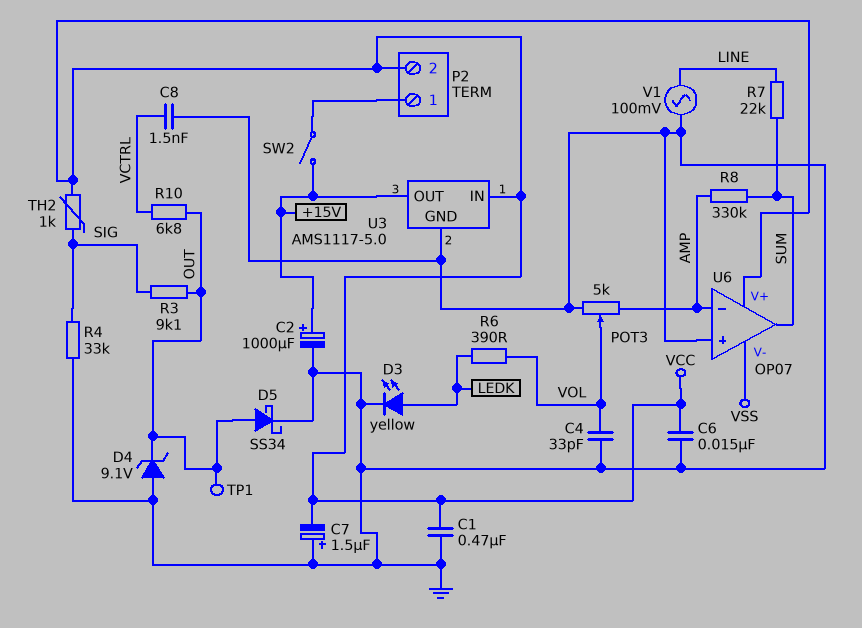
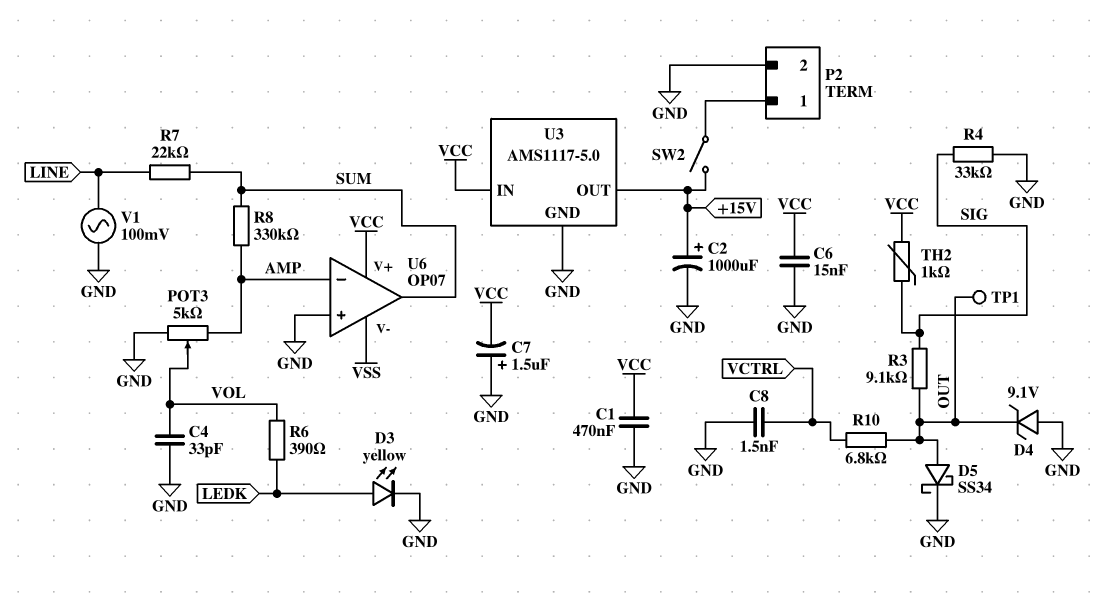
P2 pin 2: VCC -> GND

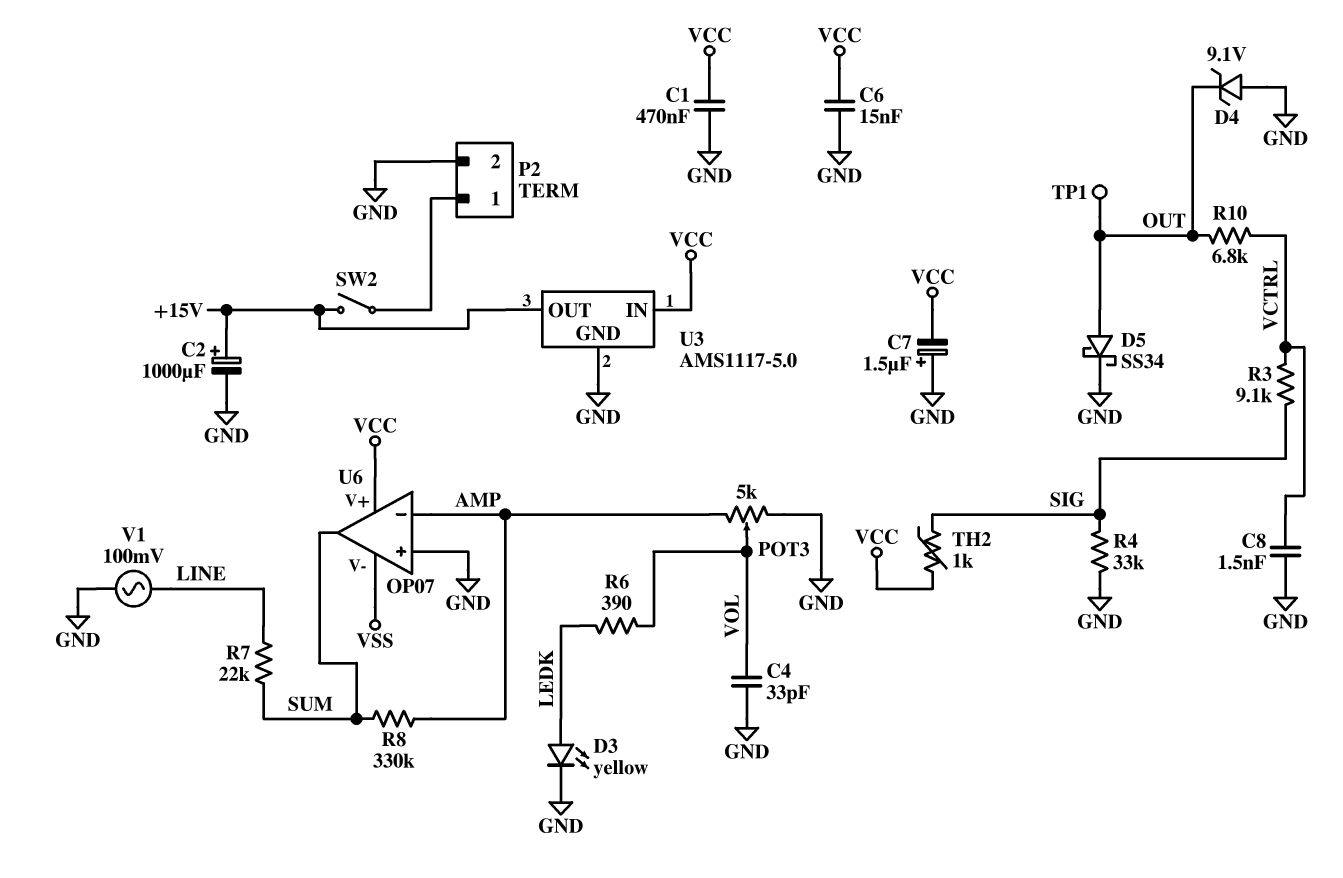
R3: 9.1k (OUT, SIG) -> 9.1k (SIG, VCTRL)

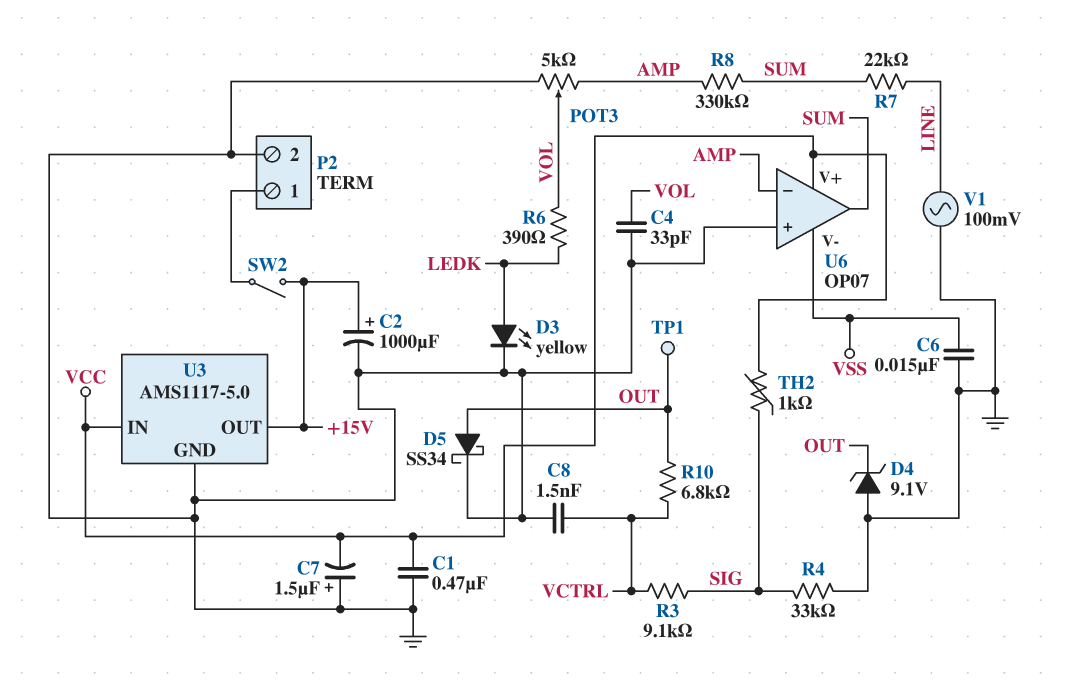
C6: 15nF (GND, VCC) -> 15nF (GND, VSS)

